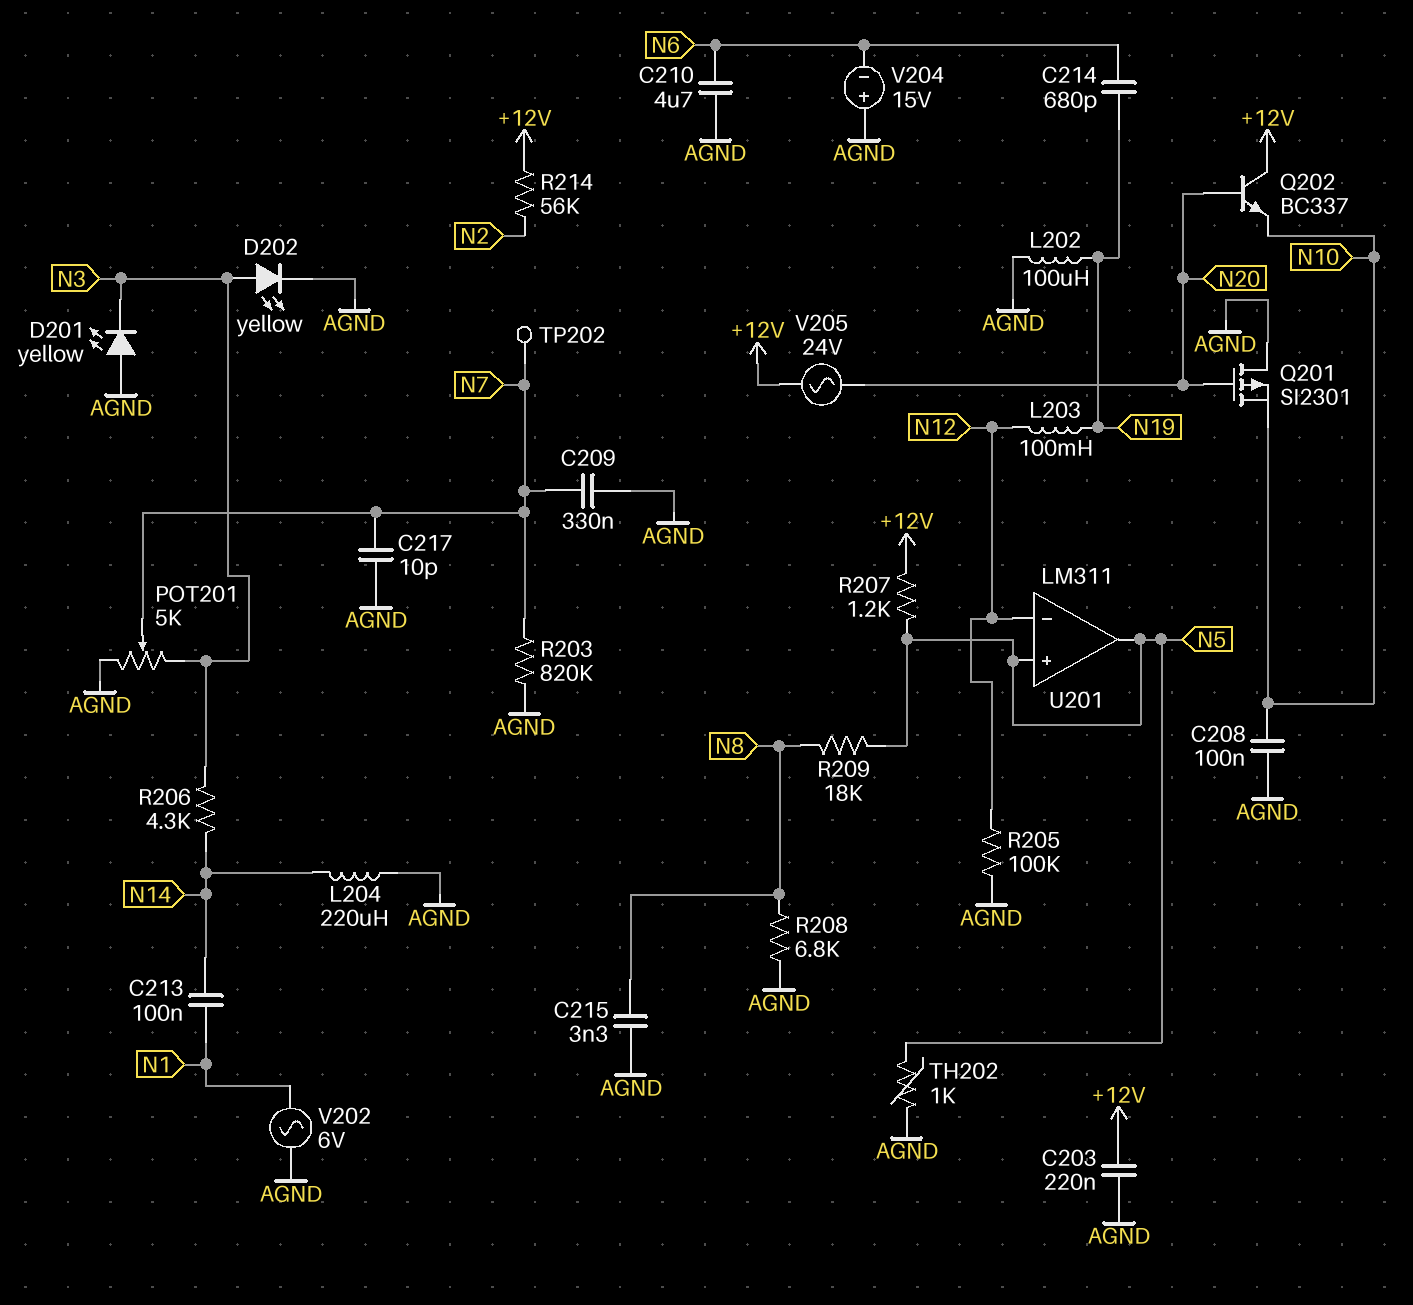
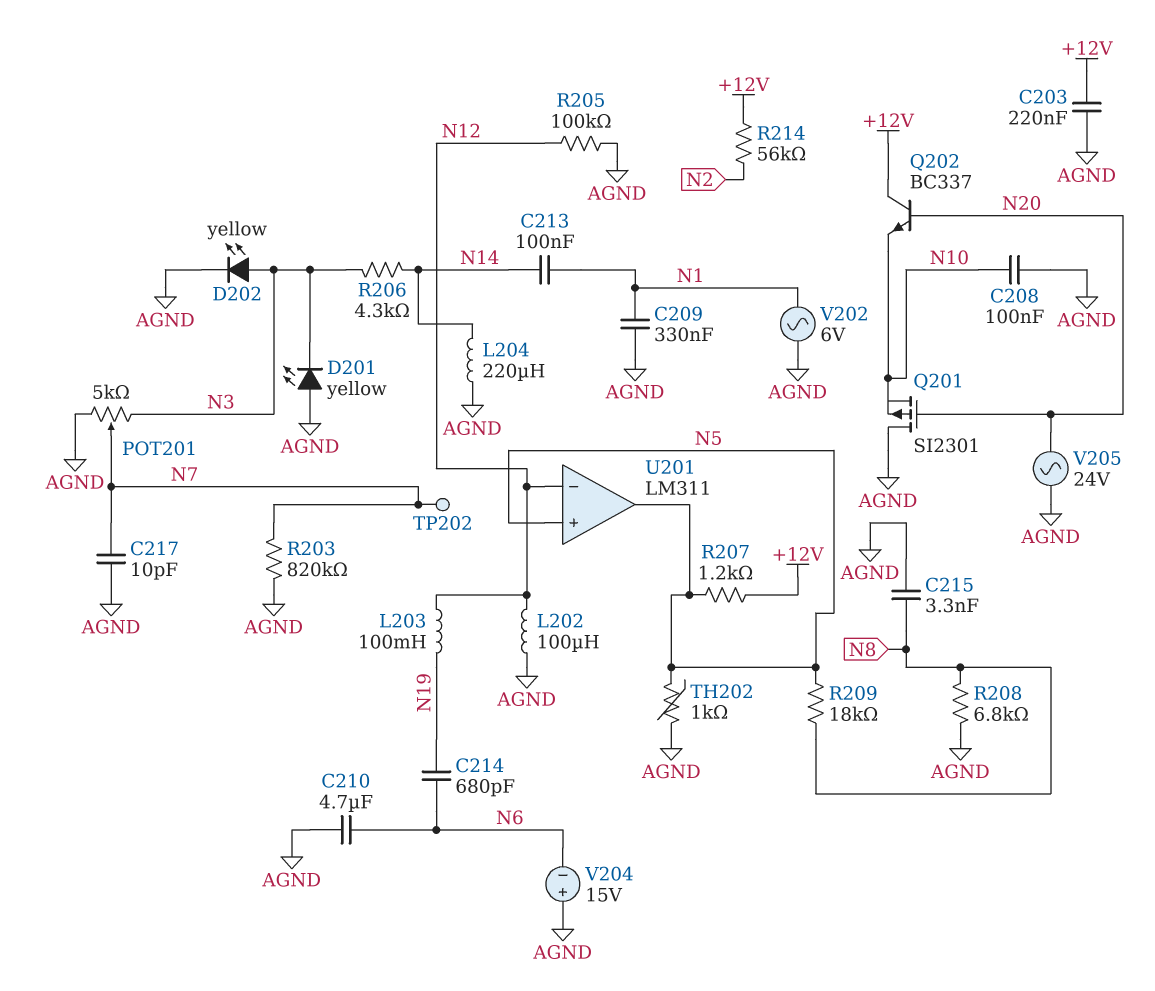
C209: 330nF (AGND, N7) -> 330nF (AGND, N1)
L202: 100uH (AGND, N19) -> 100uH (AGND, N12)
V205: AC 24V (+12V, N20) -> AC 24V (AGND, N20)

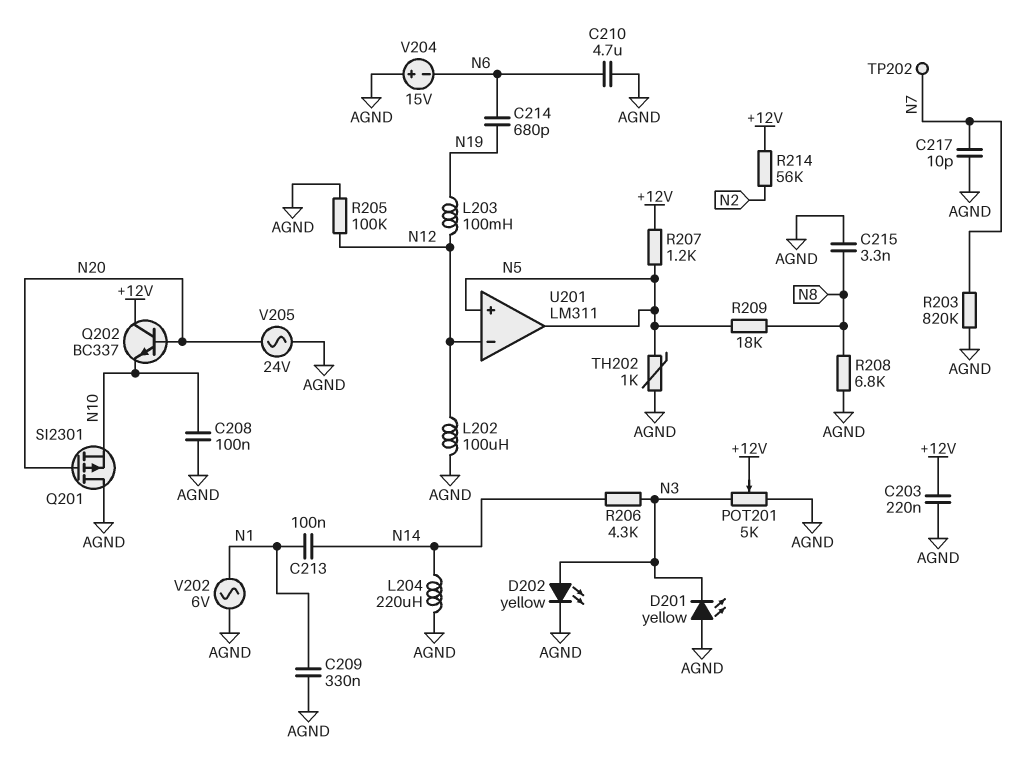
POT201: 5k (AGND, N3, wiper N7) -> 5k (AGND, N3, wiper +12V)

